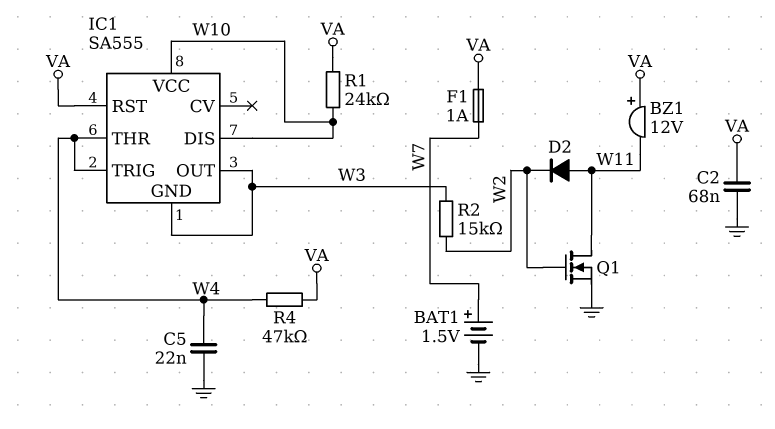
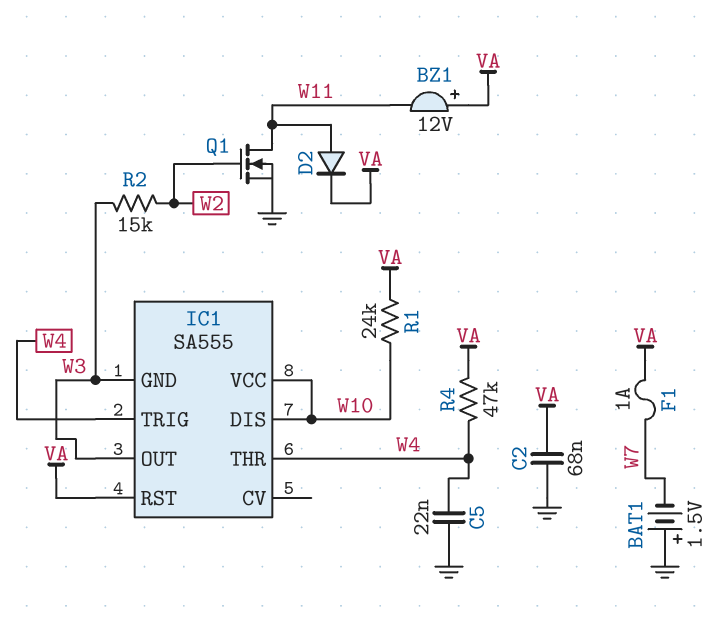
BAT1: 1.5V (plus W7, minus GND) -> 1.5V (plus GND, minus W7)
D2: diode (A W11, K W2) -> diode (A W11, K VA)

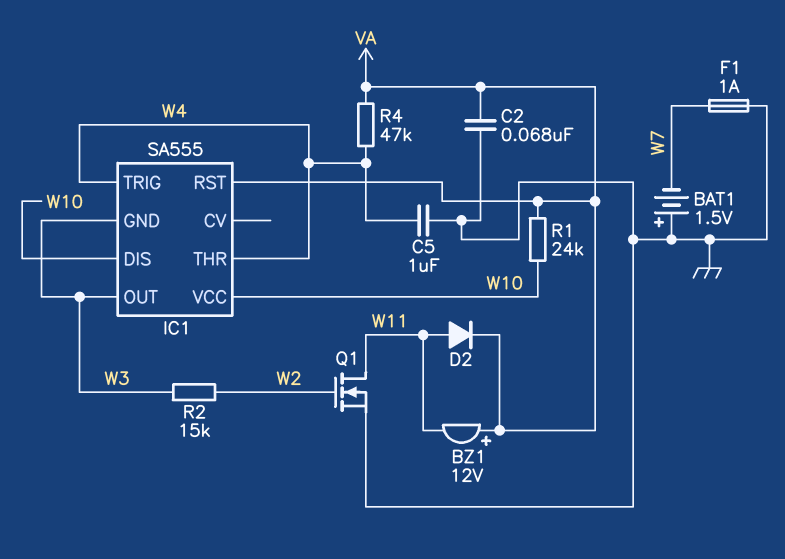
C5: 22nF (GND, W4) -> 1uF (GND, W4)
F1: 1A (VA, W7) -> 1A (GND, W7)

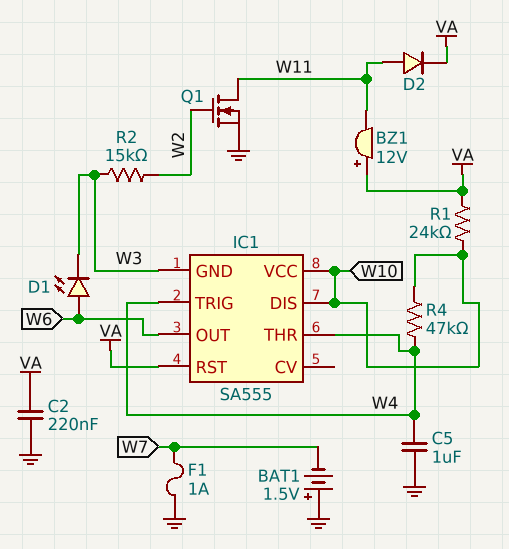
C2: 68nF (GND, VA) -> 220nF (GND, VA)
D1: none -> LED (A W6, K W3)
IC1 pin OUT: W3 -> W6
R4: 47k (VA, W4) -> 47k (W4, W10)

